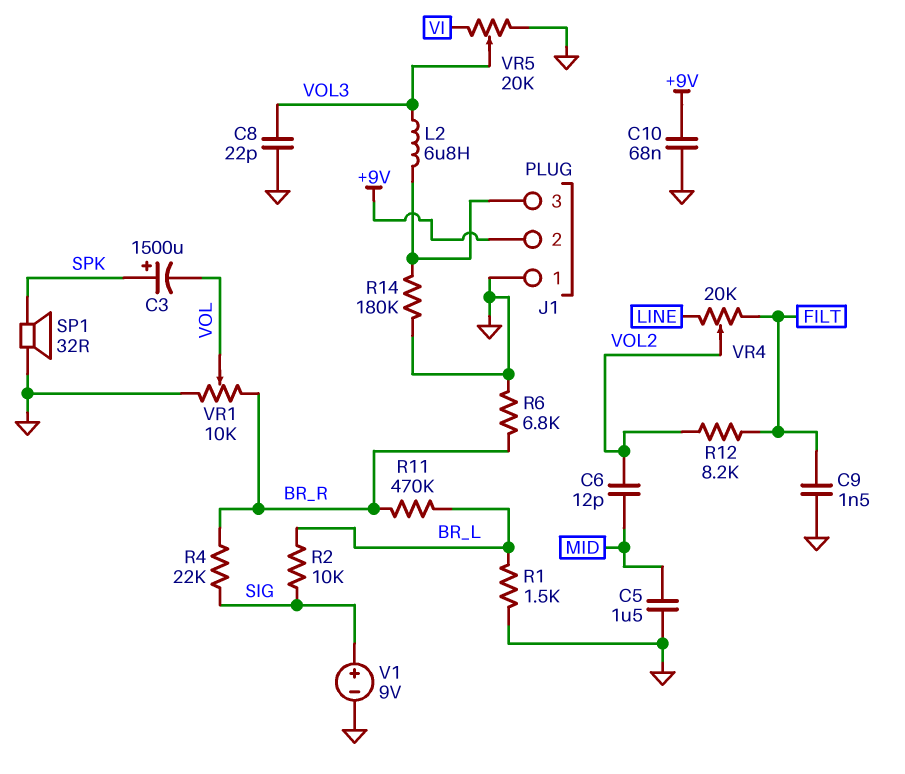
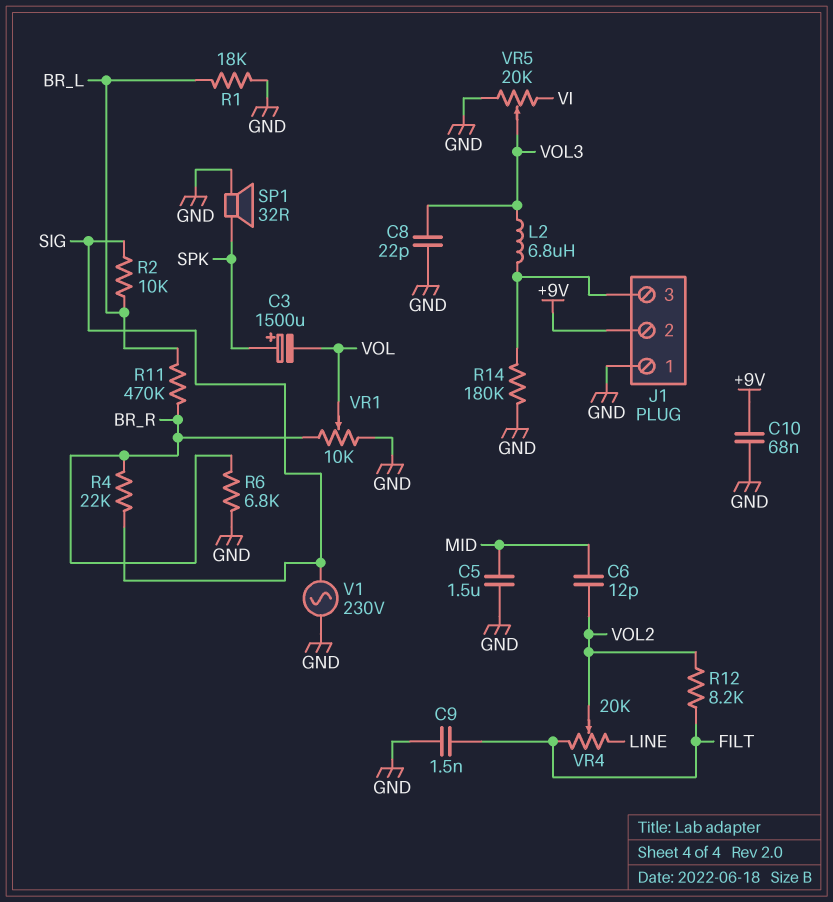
R1: 1.5k (BR_L, GND) -> 18k (BR_L, GND)
V1: 9V (plus SIG, minus GND) -> AC 230V (GND, SIG)

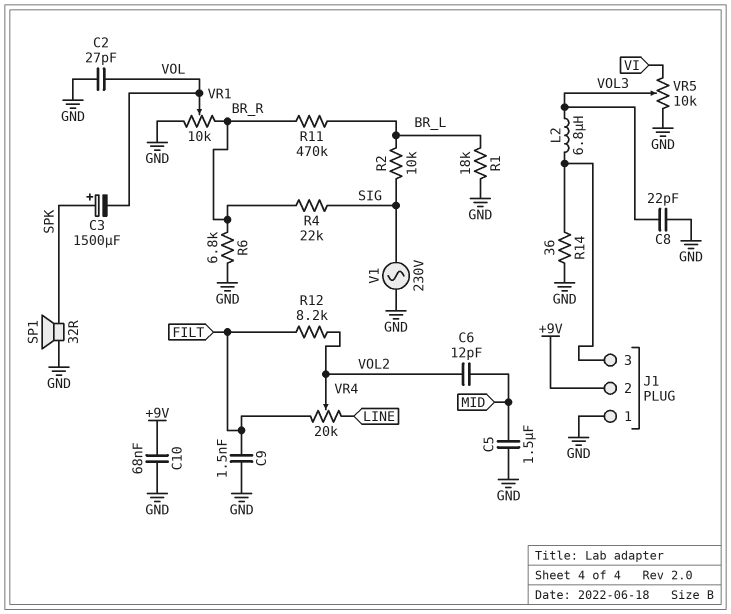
C2: none -> 27pF (GND, VOL)
R14: 180k (GND, J1/3) -> 36 (GND, J1/3)
VR5: 20k (GND, VI, wiper VOL3) -> 10k (GND, VI, wiper VOL3)

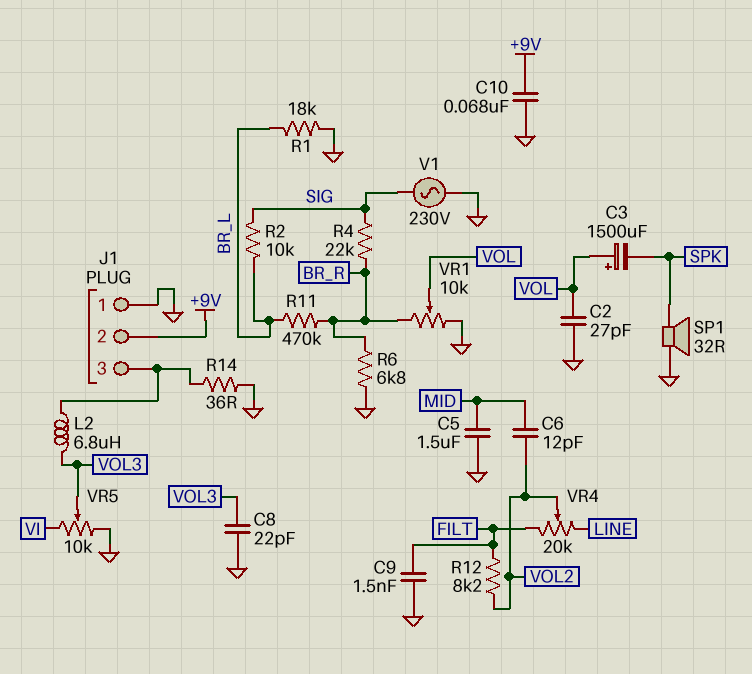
C3: 1500uF (plus SPK, minus VOL) -> 1500uF (plus VOL, minus SPK)

